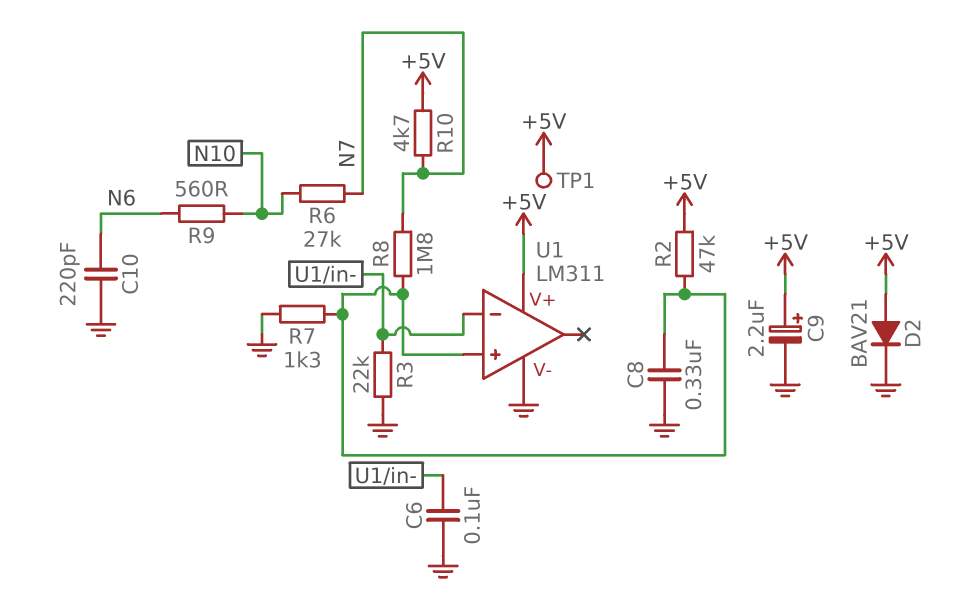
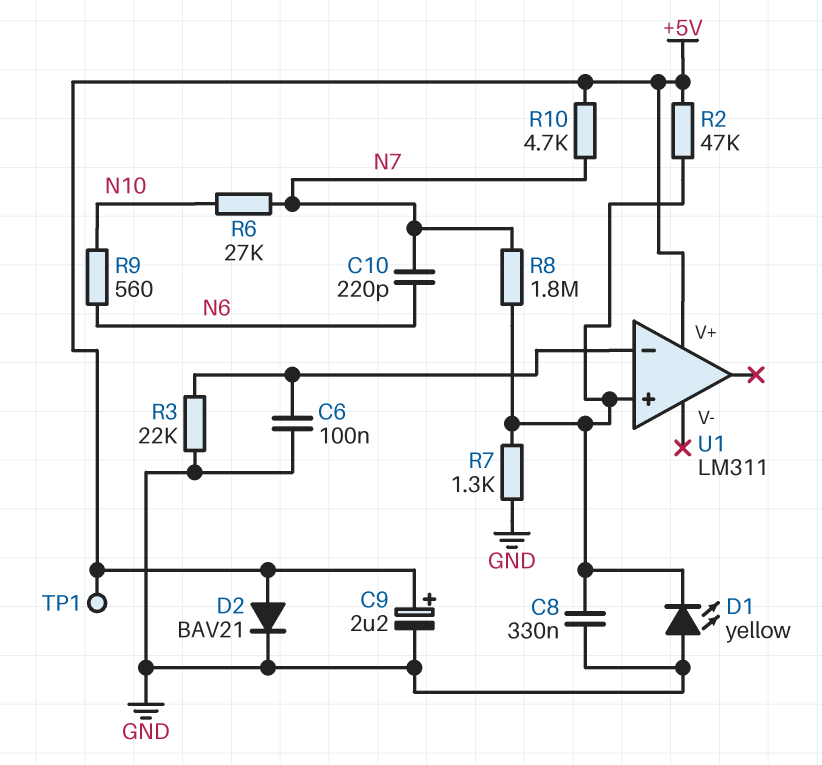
C10: 220pF (GND, N6) -> 220pF (N6, N7)
D1: none -> LED yellow (A GND, K U1/in+)
U1 pin V-: GND -> none

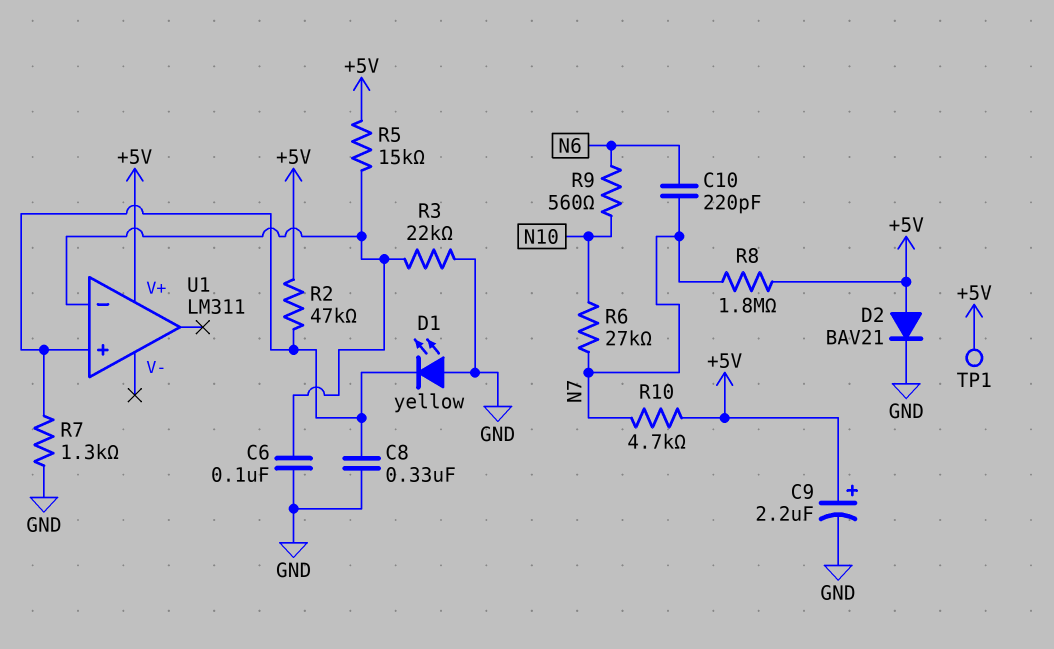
R5: none -> 15k (+5V, U1/in-)
R8: 1.8M (N7, U1/in+) -> 1.8M (+5V, N7)

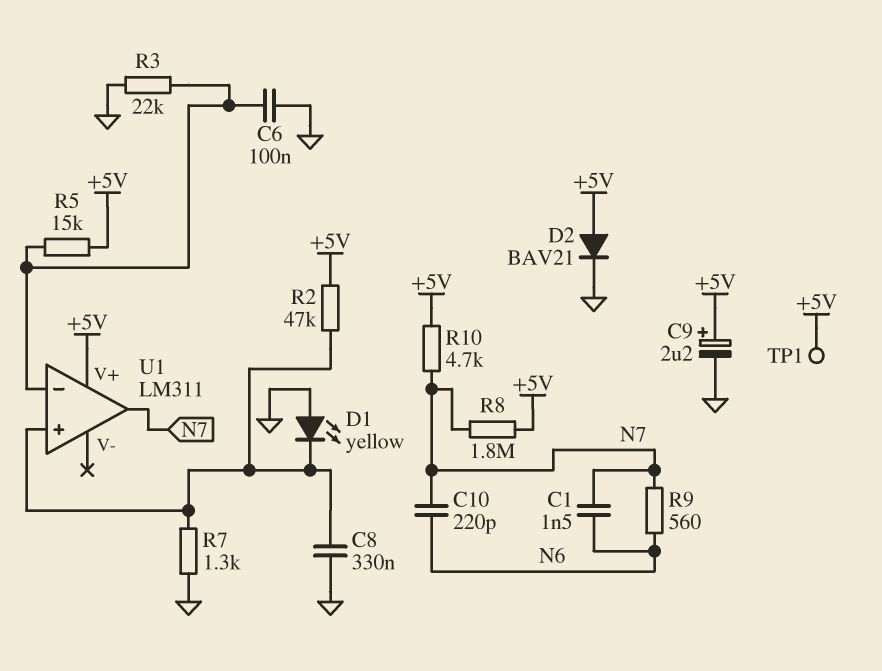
C1: none -> 1.5nF (N6, N7)
R6: 27k (N7, N10) -> none
R9: 560 (N6, N10) -> 560 (N6, N7)
U1 pin out: none -> N7

